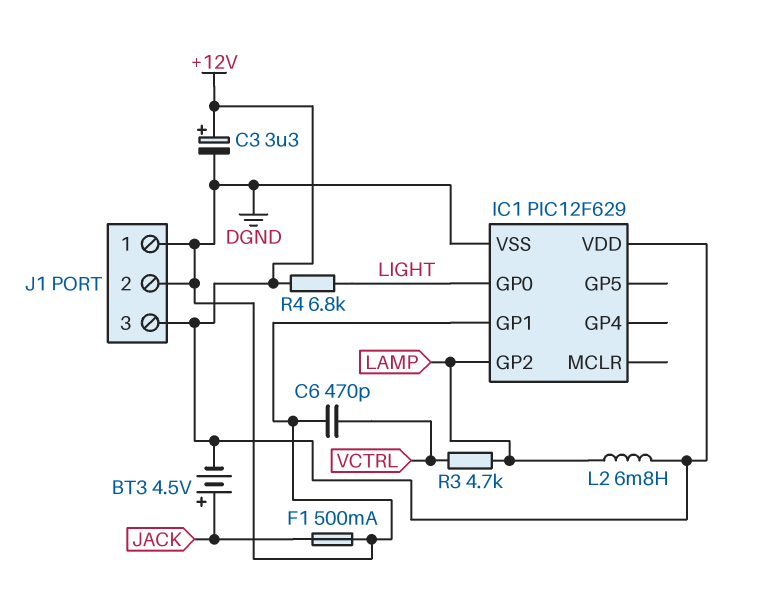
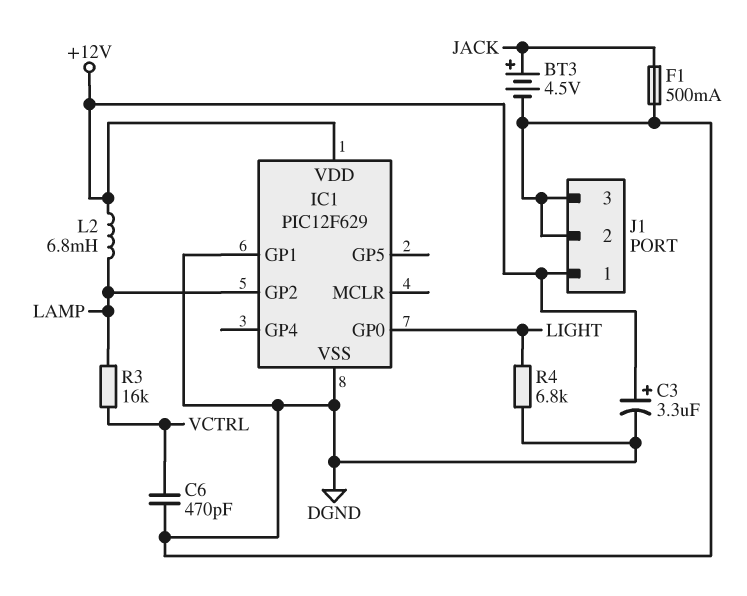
BT3: 4.5V (plus JACK, minus +12V) -> 4.5V (plus JACK, minus DGND)
J1 pin 1: DGND -> +12V
J1 pin 3: +12V -> DGND
R3: 4.7k (LAMP, VCTRL) -> 16k (LAMP, VCTRL)
R4: 6.8k (+12V, LIGHT) -> 6.8k (DGND, LIGHT)

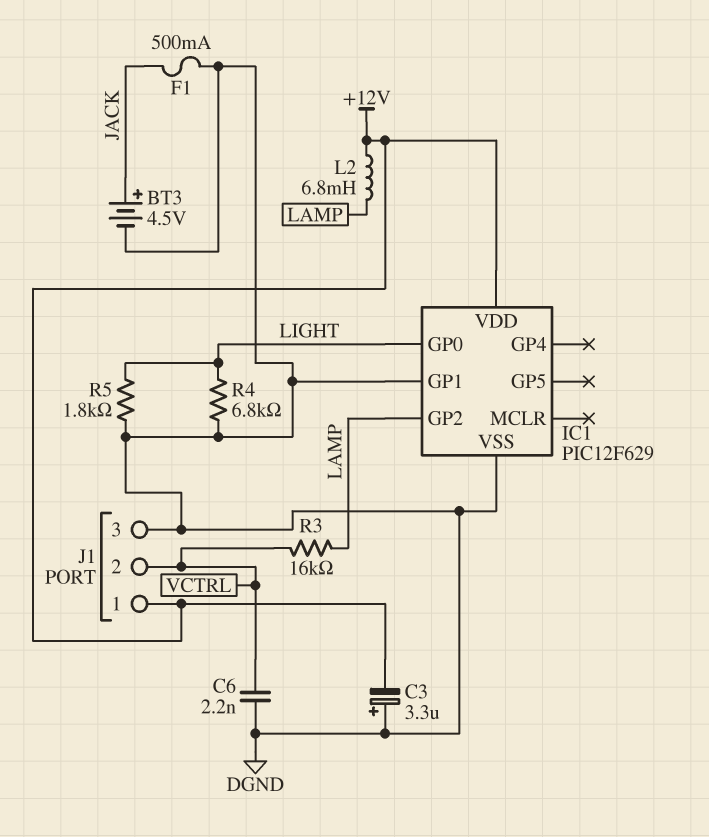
C3: 3.3uF (plus +12V, minus DGND) -> 3.3uF (plus DGND, minus +12V)
C6: 470pF (DGND, VCTRL) -> 2.2nF (DGND, VCTRL)
J1 pin 2: DGND -> VCTRL
R5: none -> 1.8k (DGND, LIGHT)

